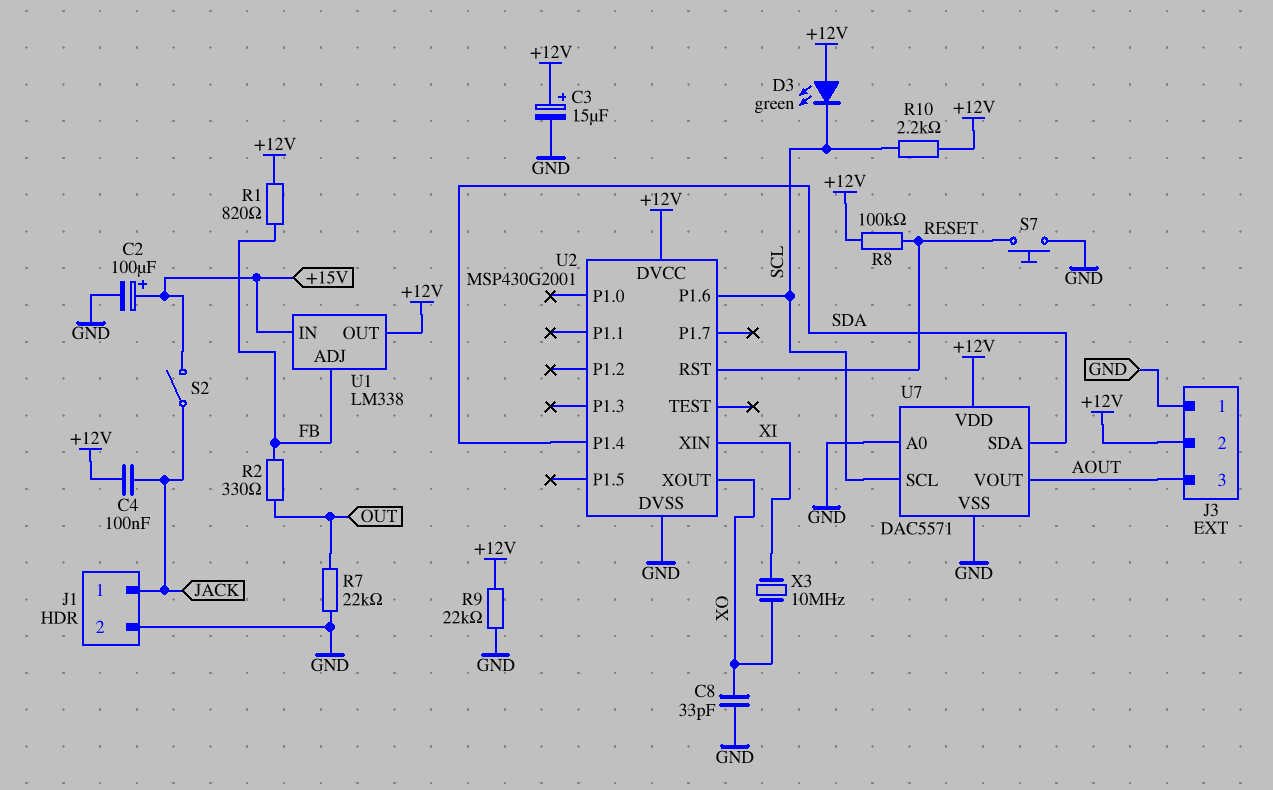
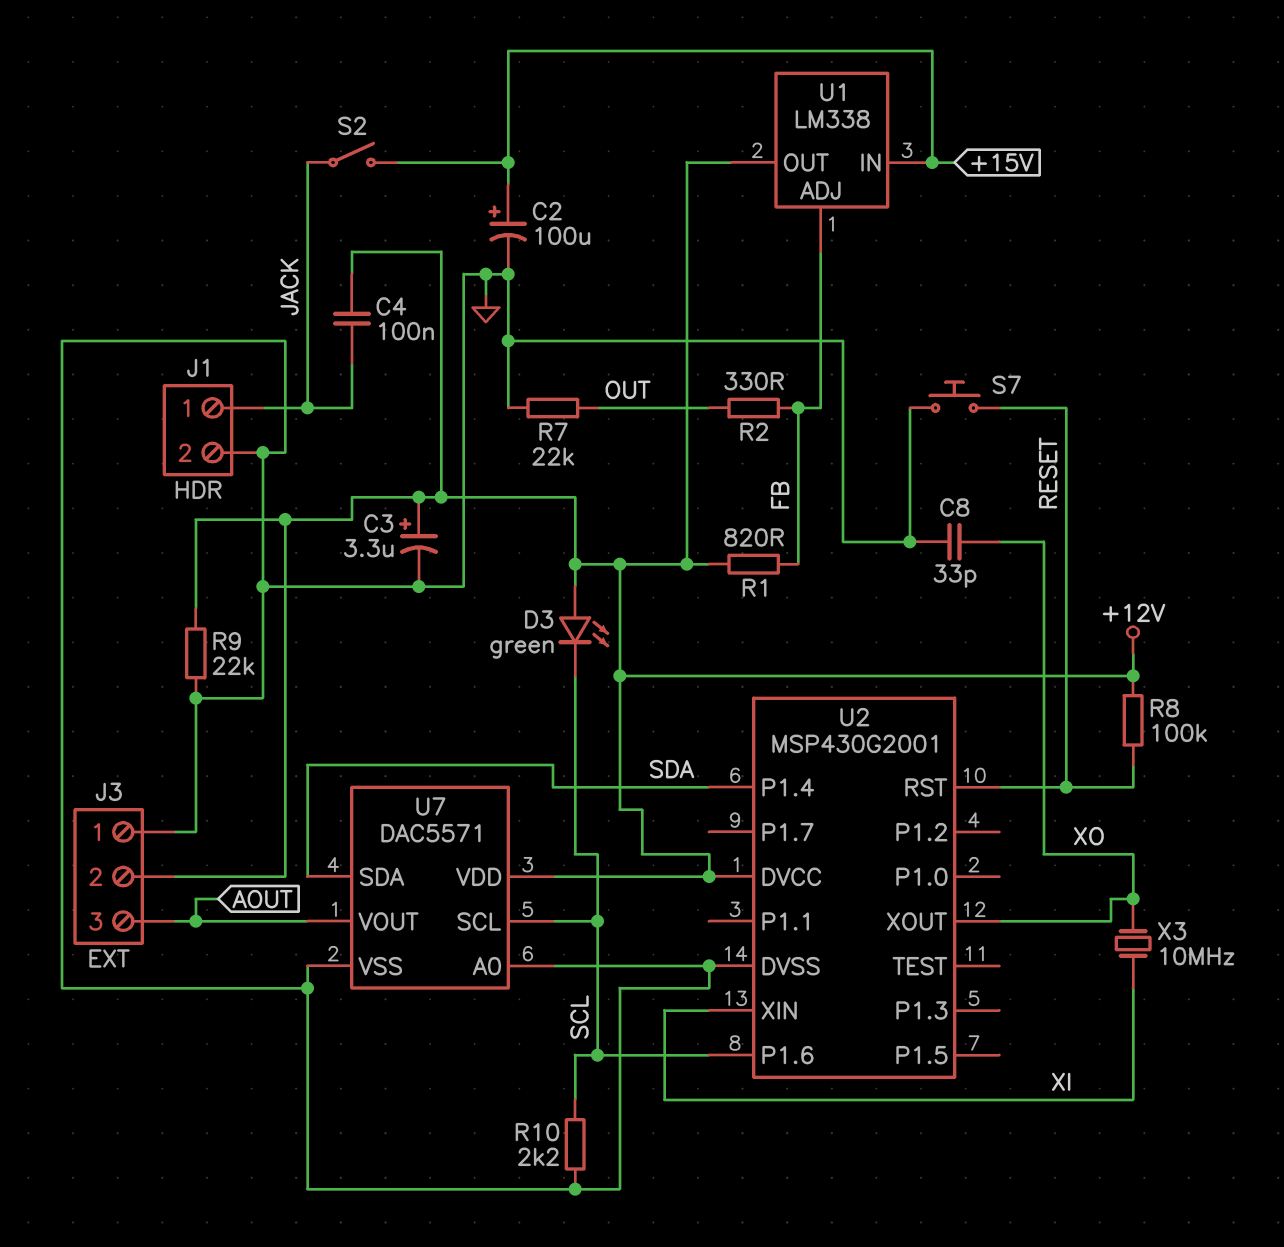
C3: 15uF (plus +12V, minus GND) -> 3.3uF (plus +12V, minus GND)
R10: 2.2k (+12V, SCL) -> 2.2k (GND, SCL)

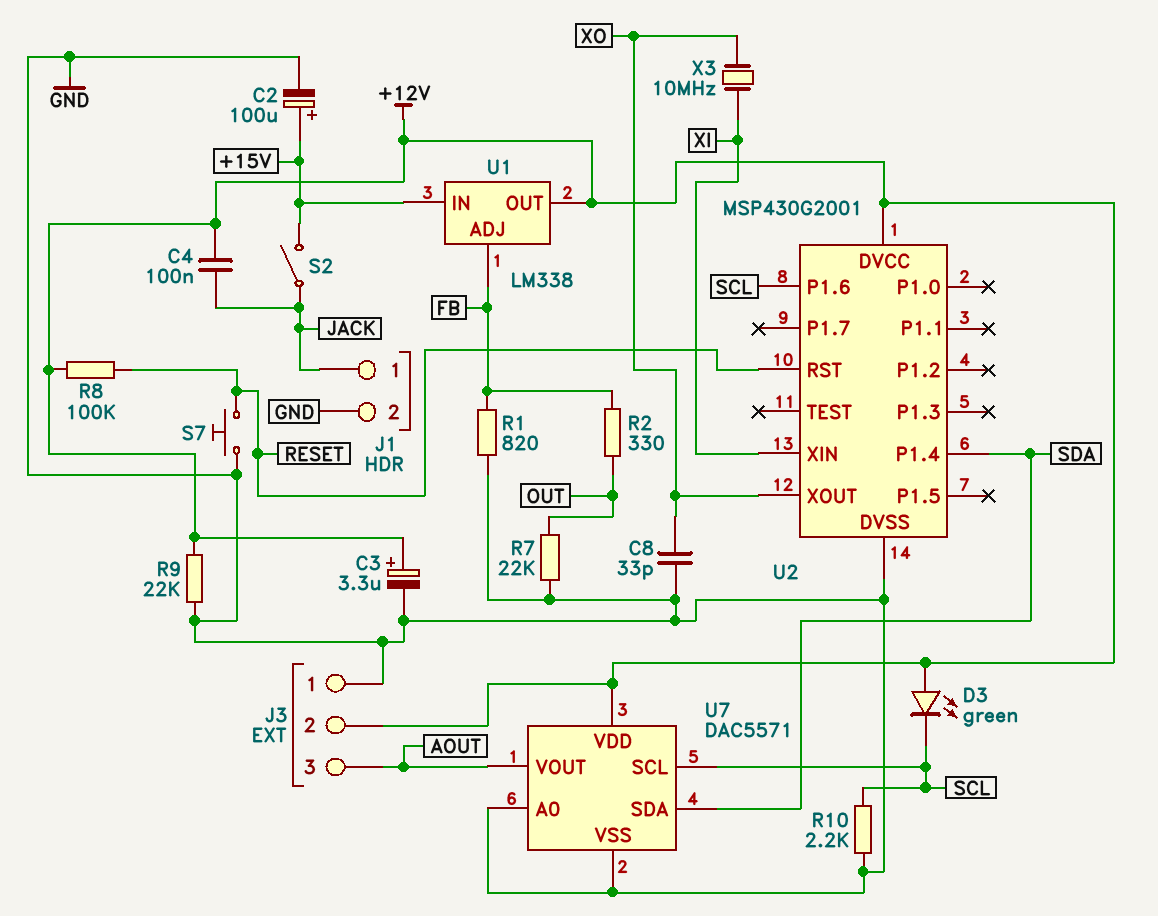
R1: 820 (+12V, FB) -> 820 (FB, GND)

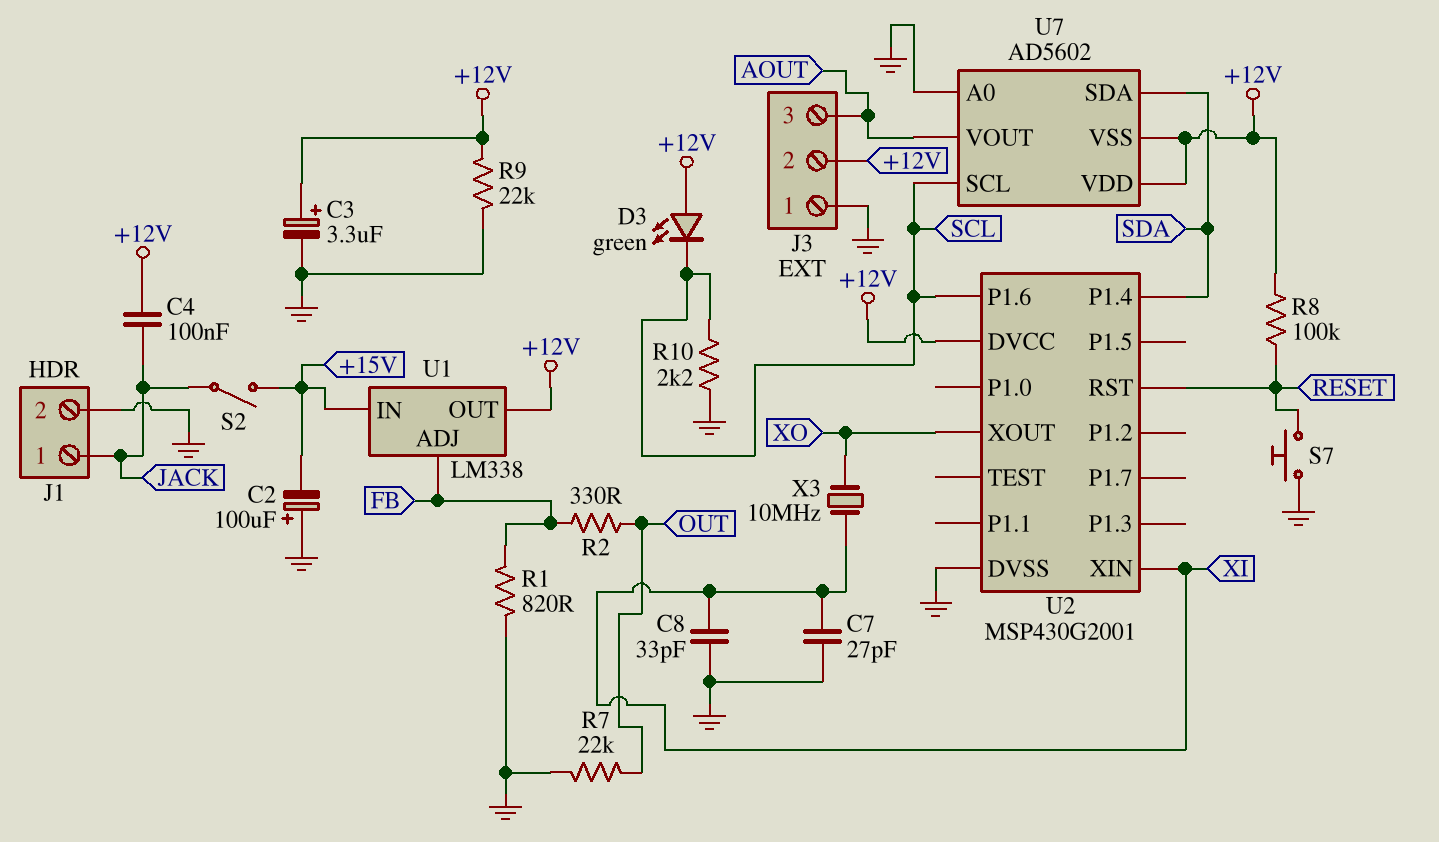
C2: 100uF (plus +15V, minus GND) -> 100uF (plus GND, minus +15V)
C7: none -> 27pF (GND, XI)
C8: 33pF (GND, XO) -> 33pF (GND, XI)
U7: DAC5571 -> AD5602
U7 pin VSS: GND -> +12V

